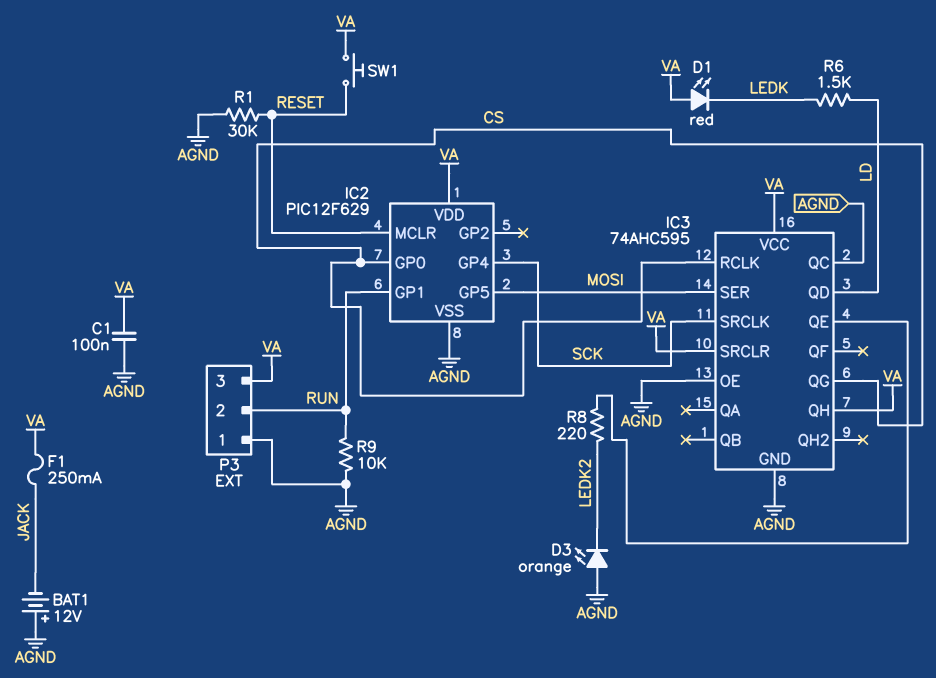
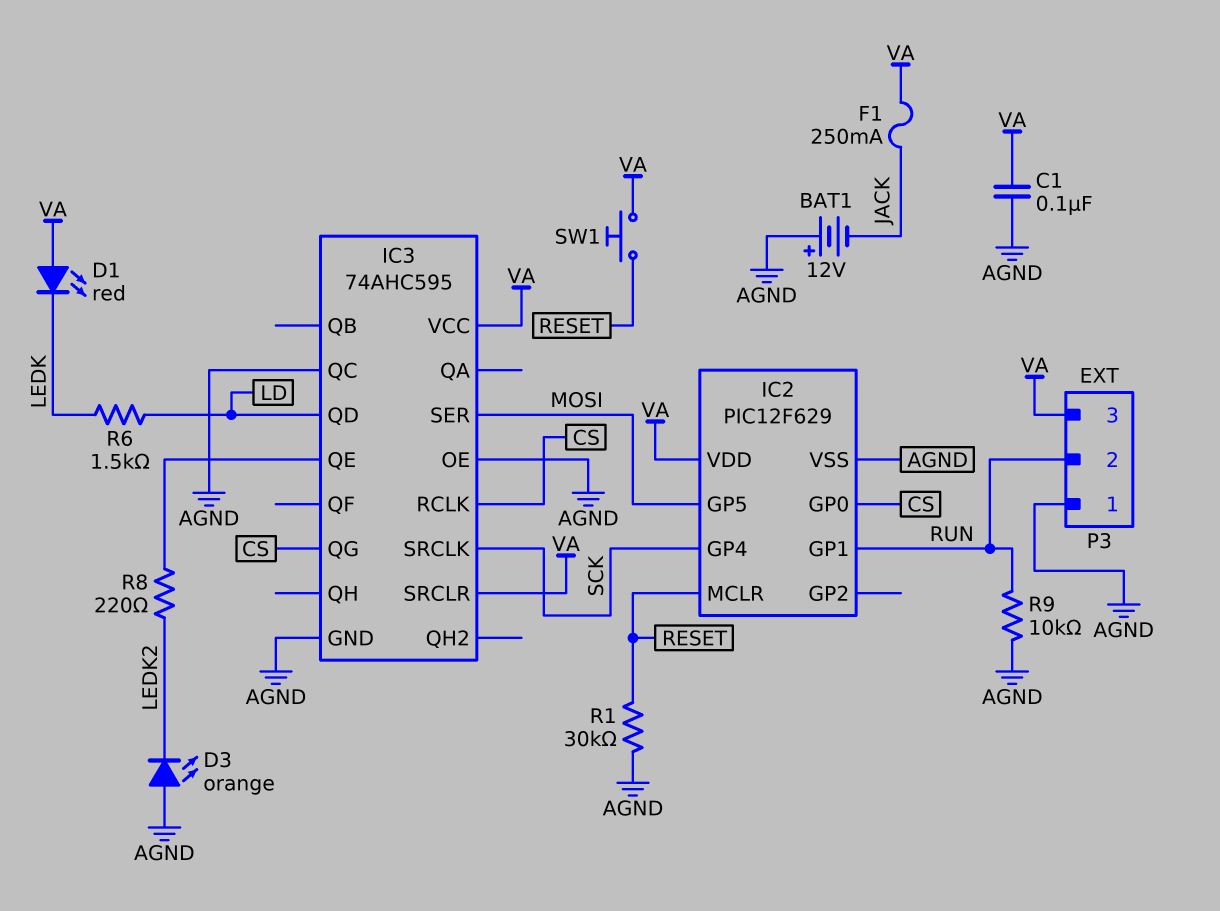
IC3 pin QH: VA -> none

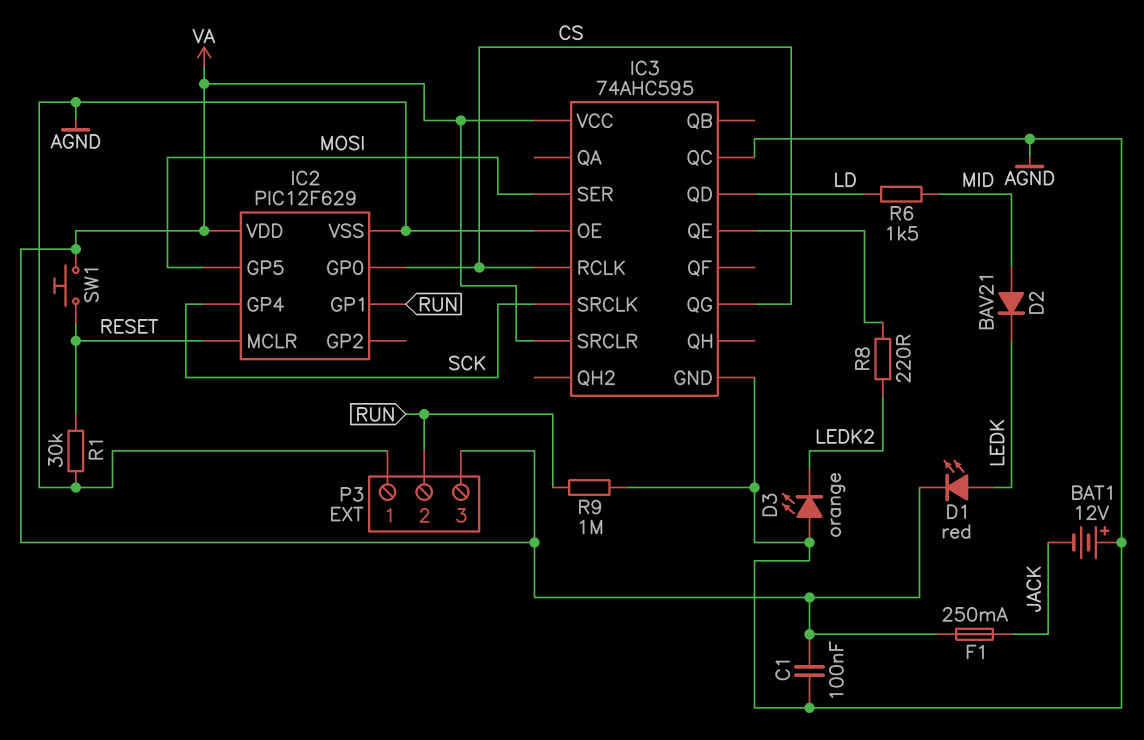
D1: LED red (A VA, K LEDK) -> LED red (A LEDK, K VA)
D2: none -> diode BAV21 (A MID, K LEDK)
R6: 1.5k (LD, LEDK) -> 1.5k (LD, MID)
R9: 10k (AGND, RUN) -> 1M (AGND, RUN)

